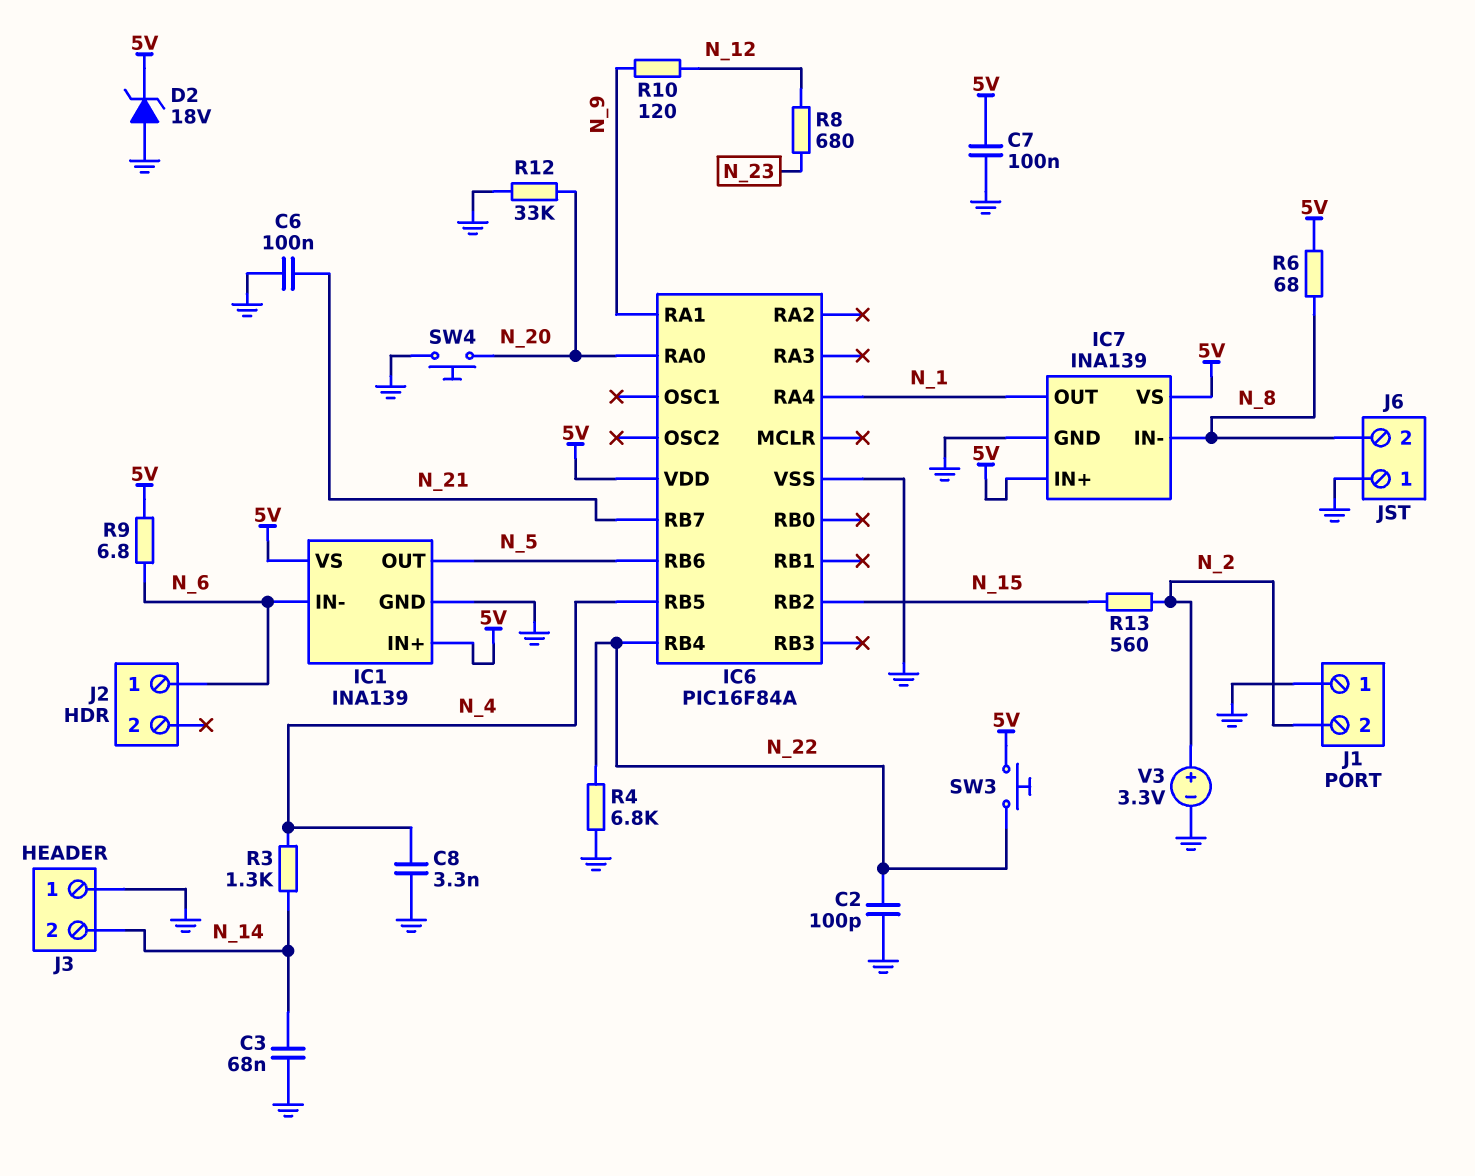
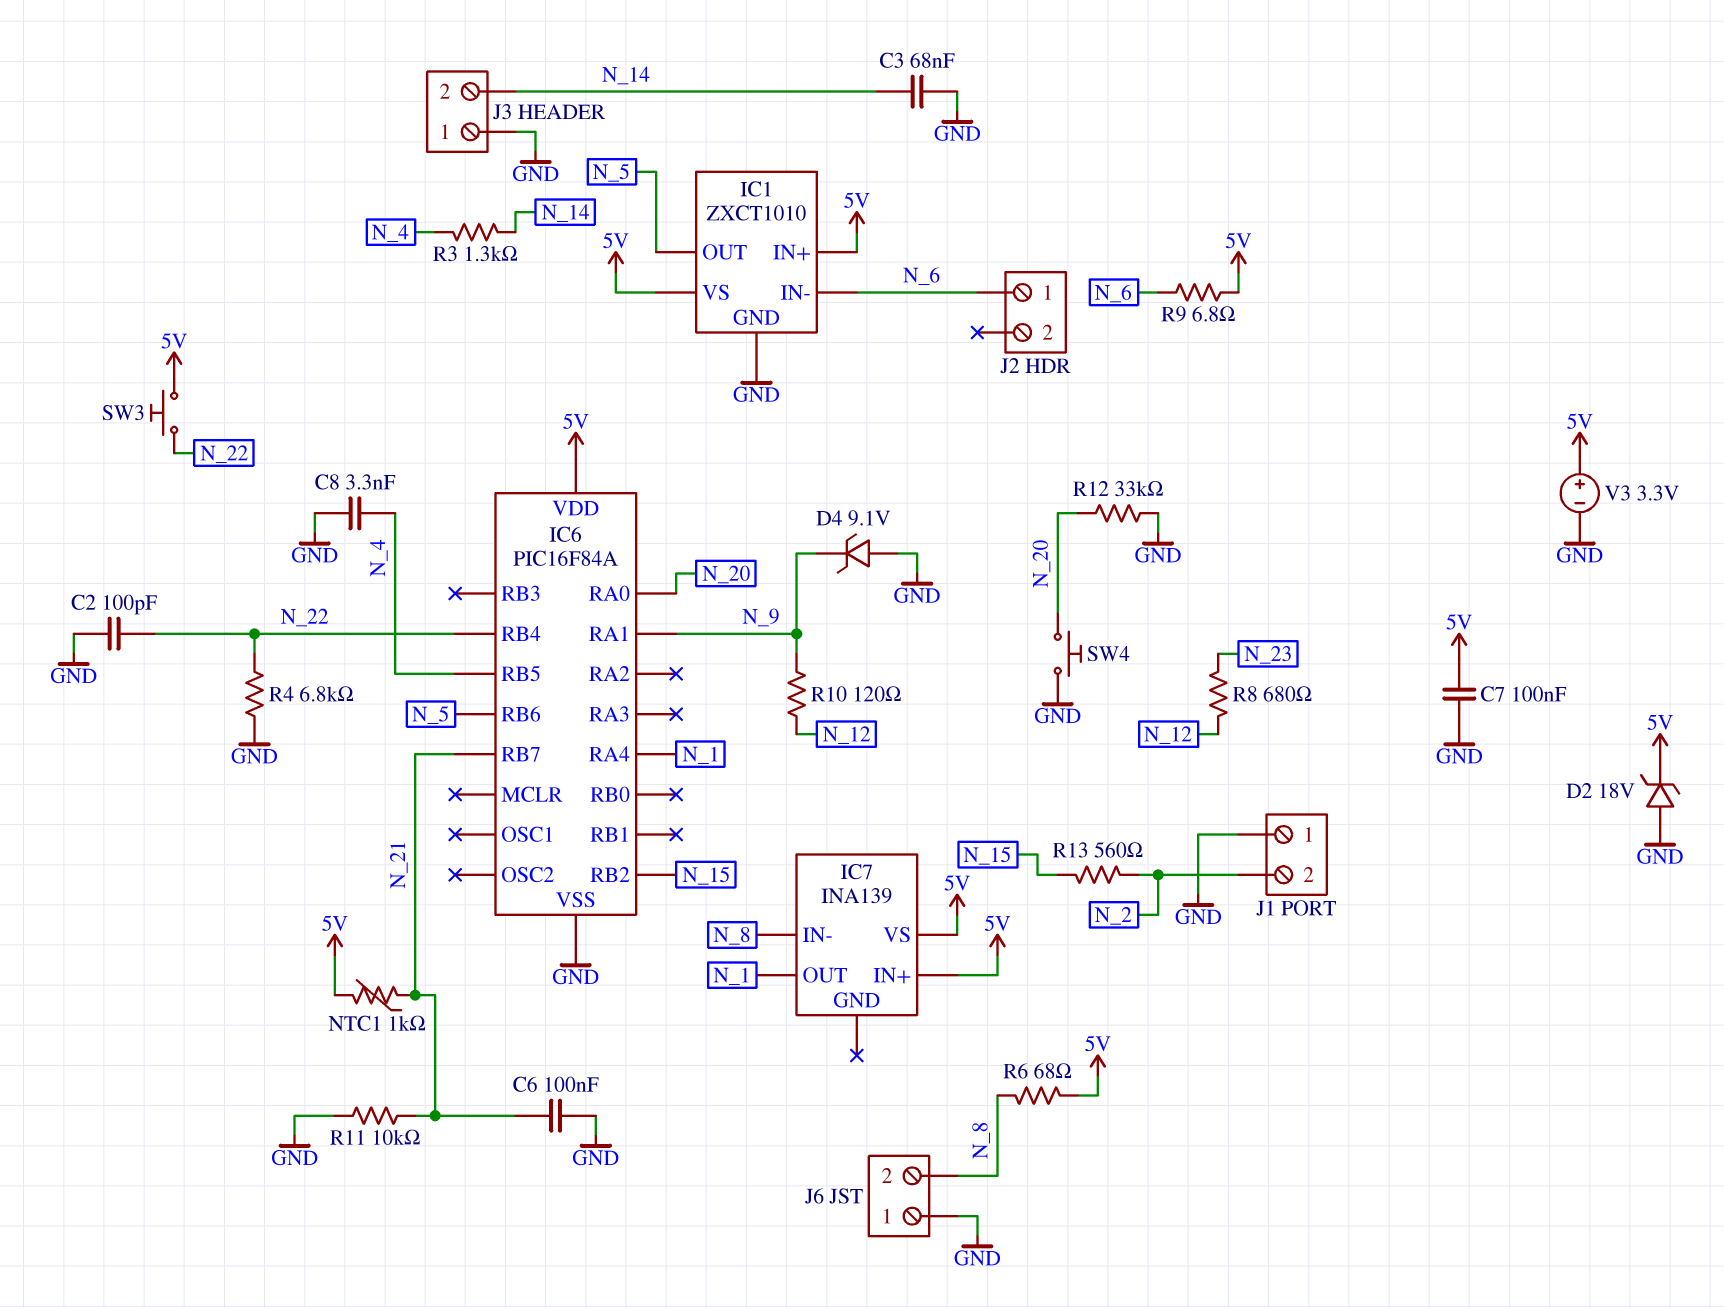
D4: none -> zener 9.1V (A GND, K N_9)
IC1: INA139 -> ZXCT1010
IC7 pin GND: GND -> none
NTC1: none -> 1k (5V, N_21)
R11: none -> 10k (GND, N_21)
V3: 3.3V (plus N_2, minus GND) -> 3.3V (plus 5V, minus GND)

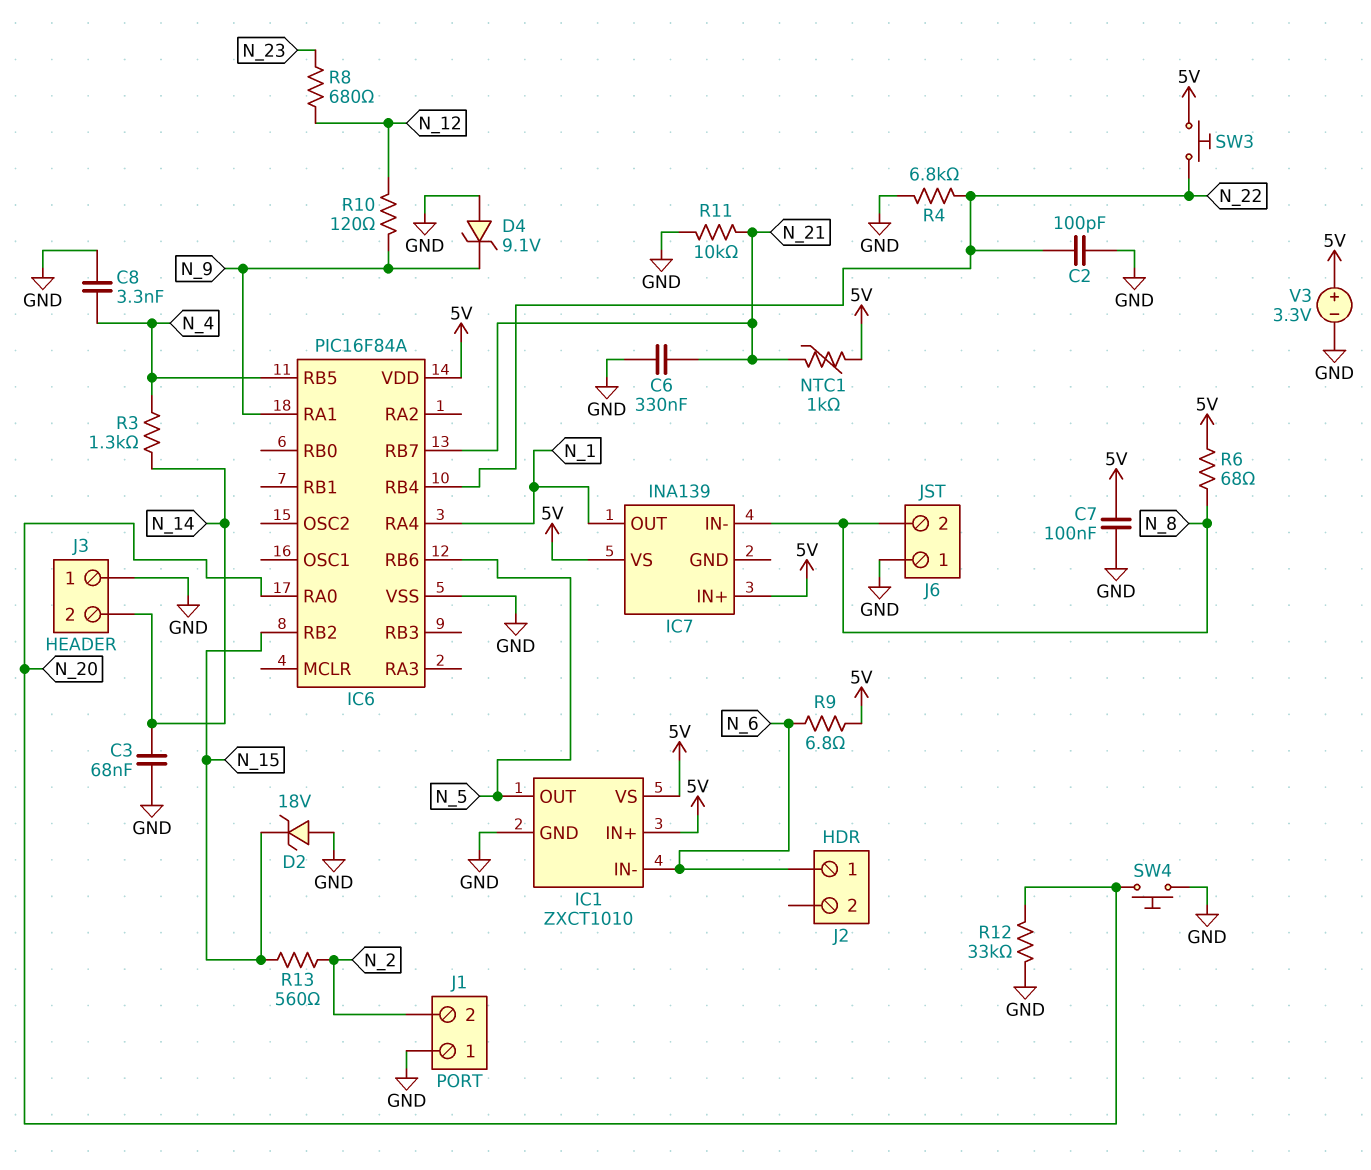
C6: 100nF (GND, N_21) -> 330nF (GND, N_21)
D2: zener 18V (A GND, K 5V) -> zener 18V (A GND, K N_15)

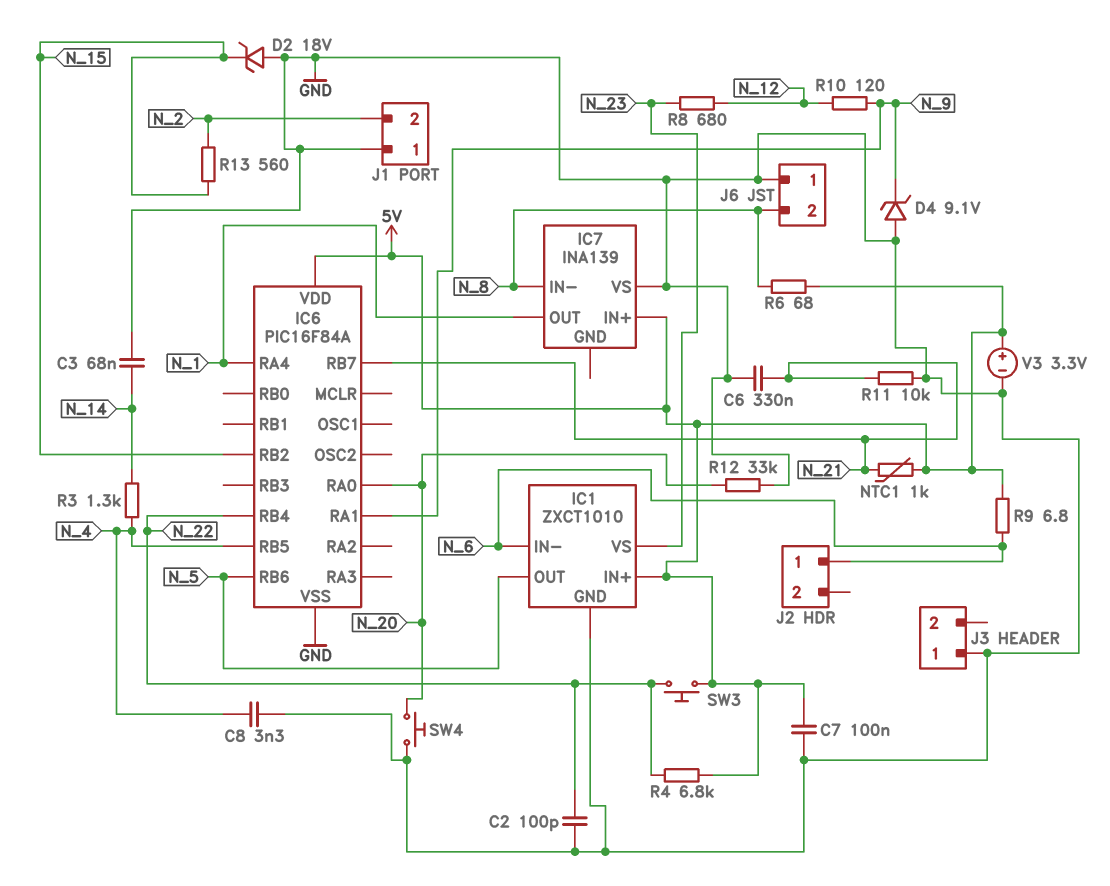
IC1 pin VS: 5V -> N_23
IC7 pin VS: 5V -> GND
J3 pin 2: N_14 -> none
R4: 6.8k (GND, N_22) -> 6.8k (5V, N_22)

